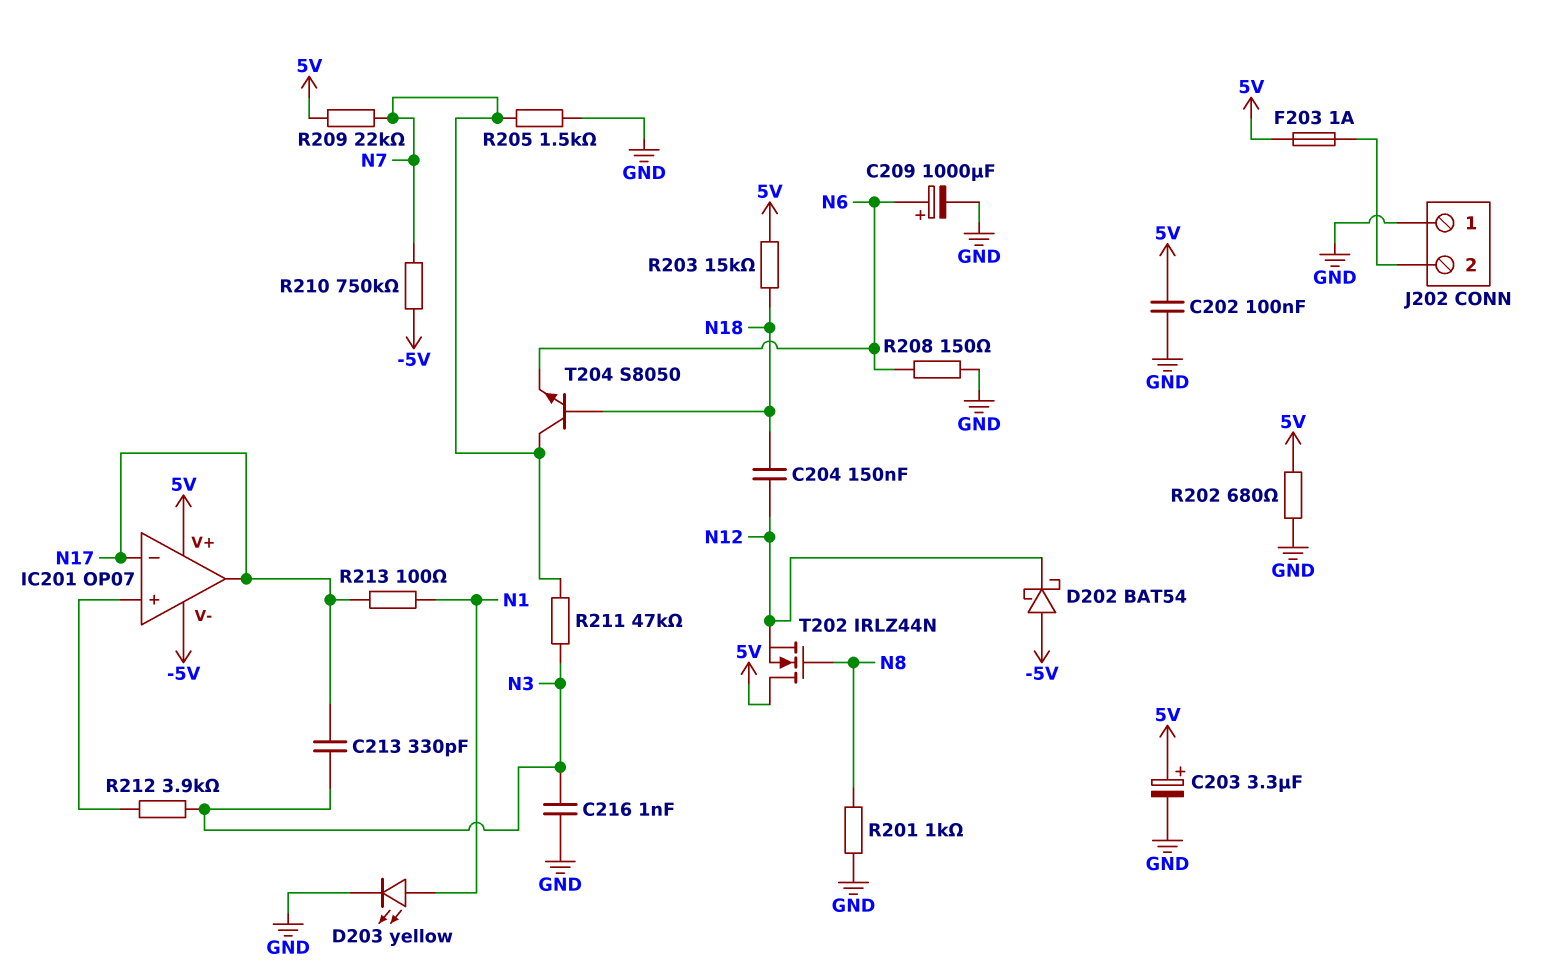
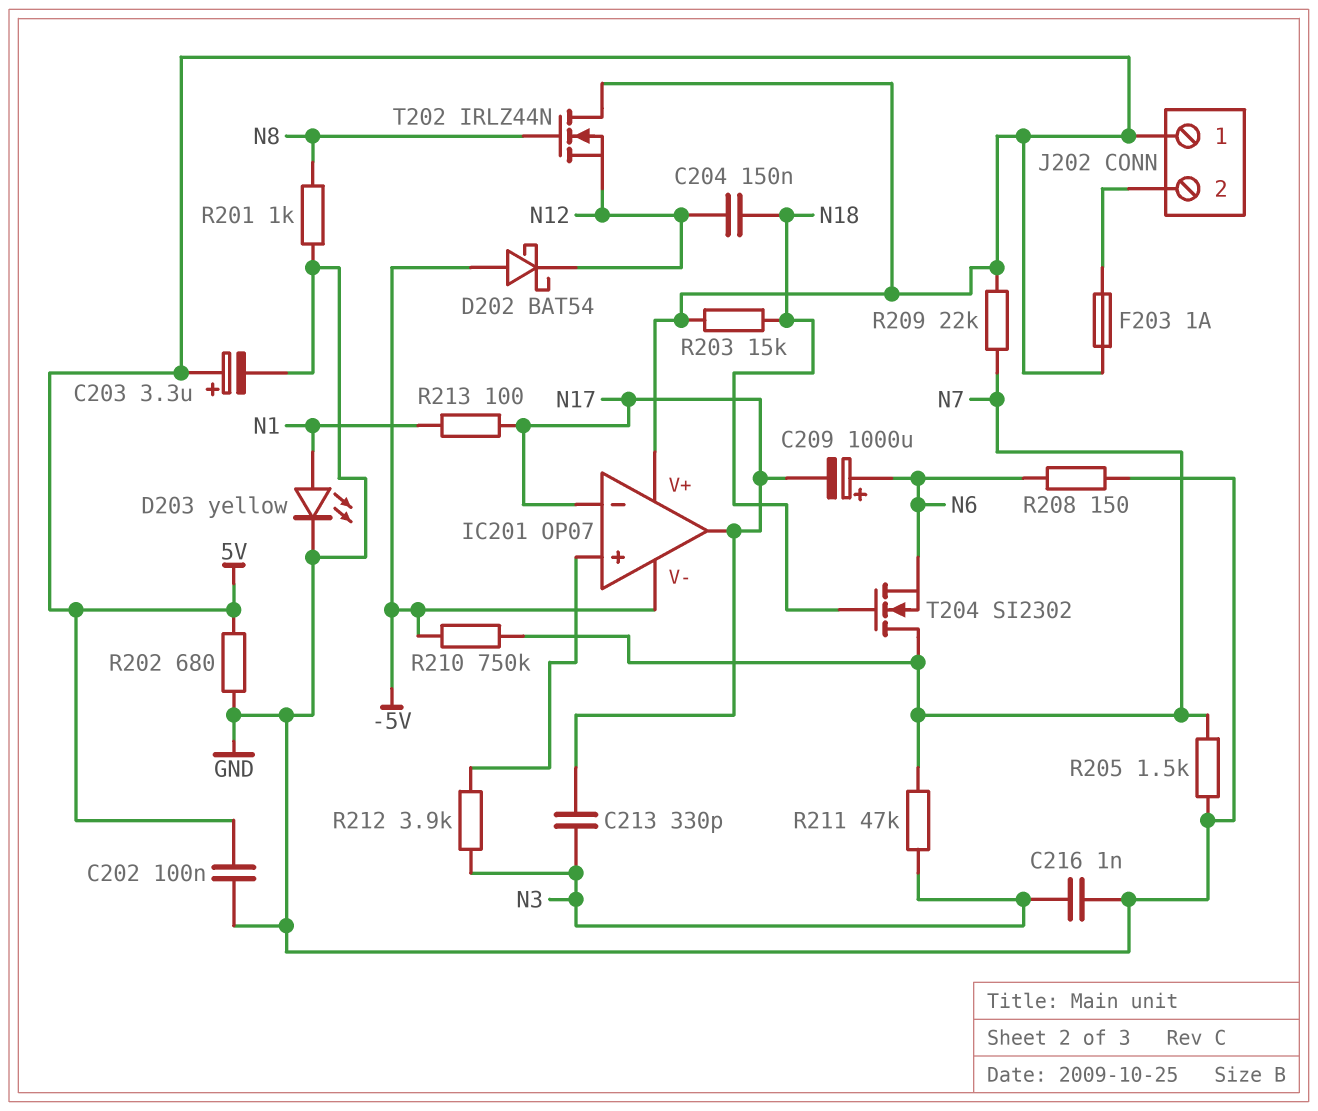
C209: 1000uF (plus N6, minus GND) -> 1000uF (plus N6, minus N17)
J202 pin 1: GND -> 5V
T204: NPN S8050 (B N18, C N7, E N6) -> NMOS SI2302 (G N18, D N7, S N6)

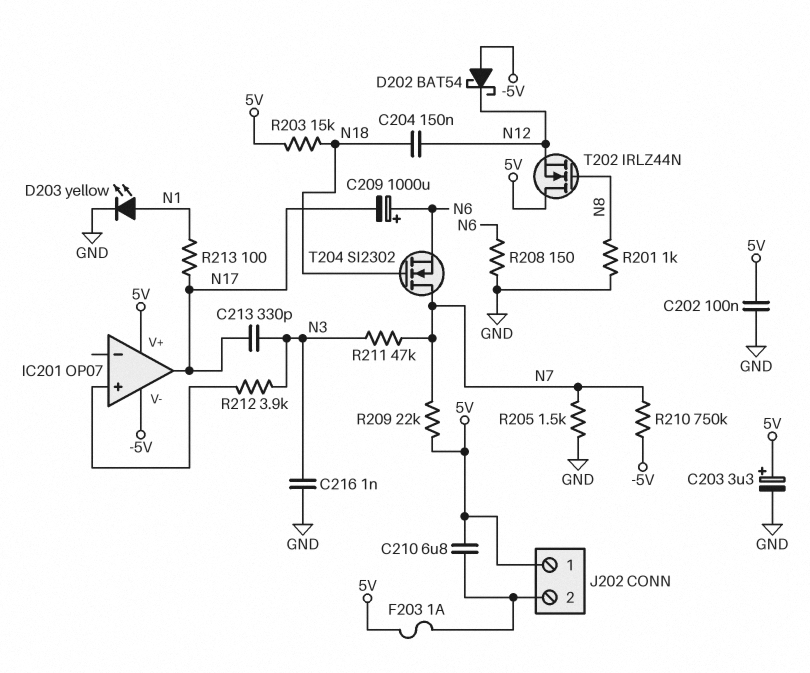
C210: none -> 6.8uF (5V, J202/2)
IC201 pin in-: N17 -> none
R202: 680 (5V, GND) -> none

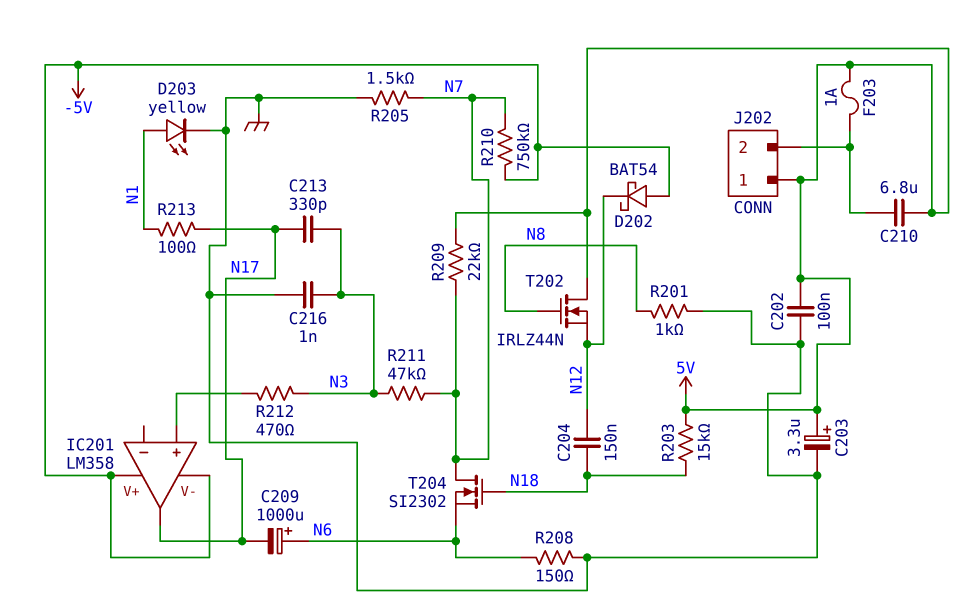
IC201: OP07 -> LM358
IC201 pin V+: 5V -> -5V
R212: 3.9k (IC201/in+, N3) -> 470 (IC201/in+, N3)

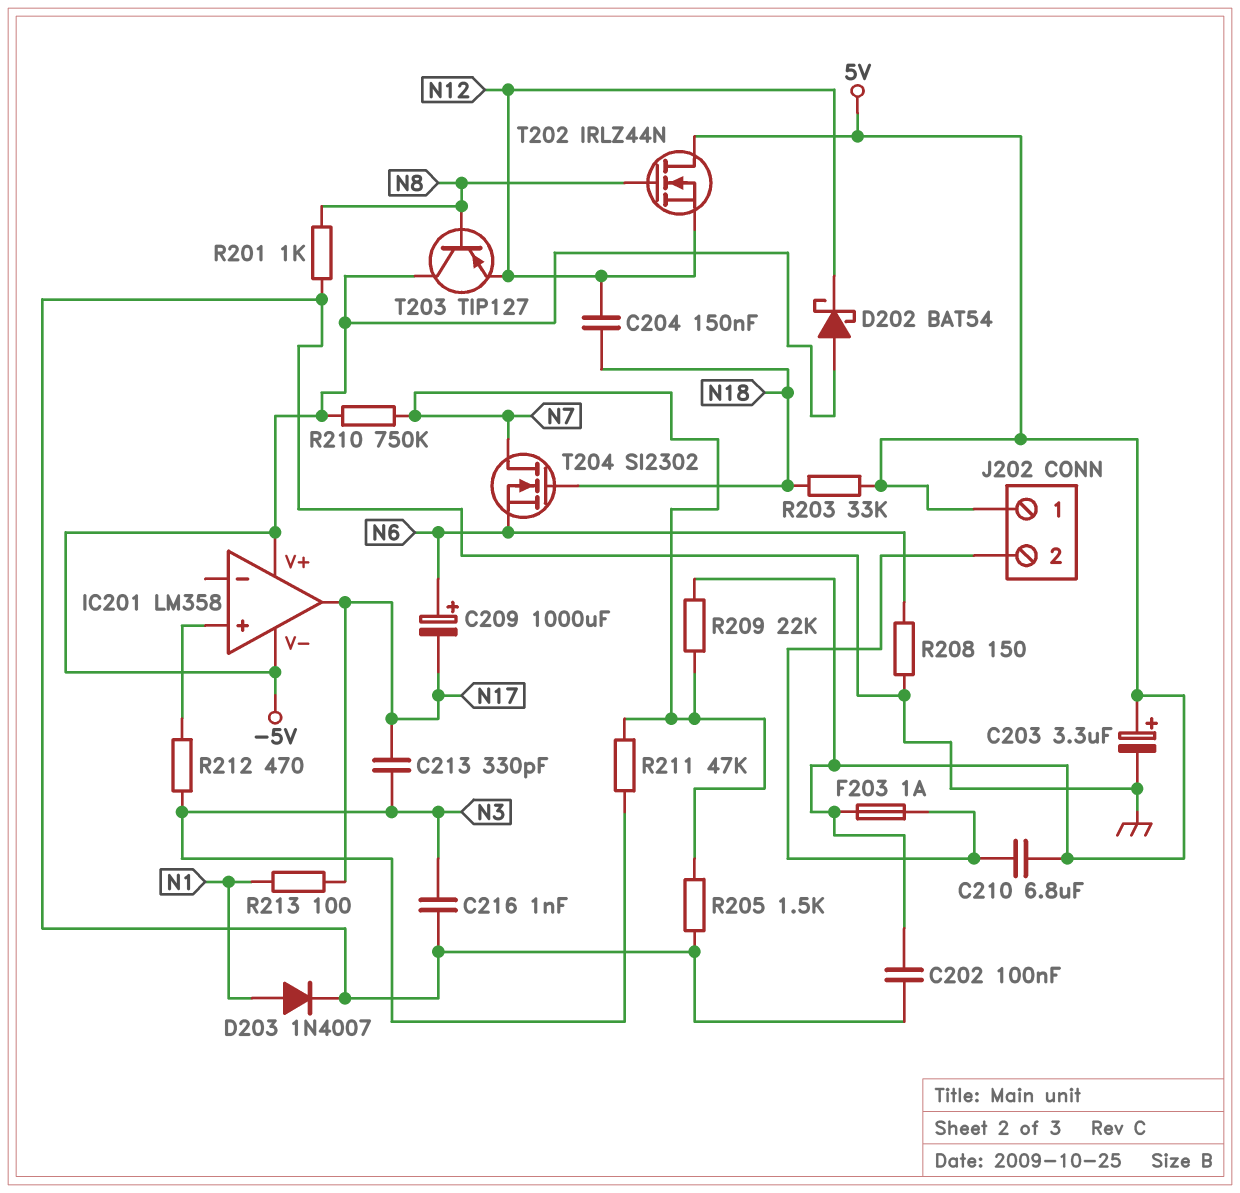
D203: LED yellow (A N1, K GND) -> diode 1N4007 (A N1, K GND)
R203: 15k (5V, N18) -> 33k (5V, N18)
T203: none -> PNP TIP127 (B N8, C -5V, E N12)

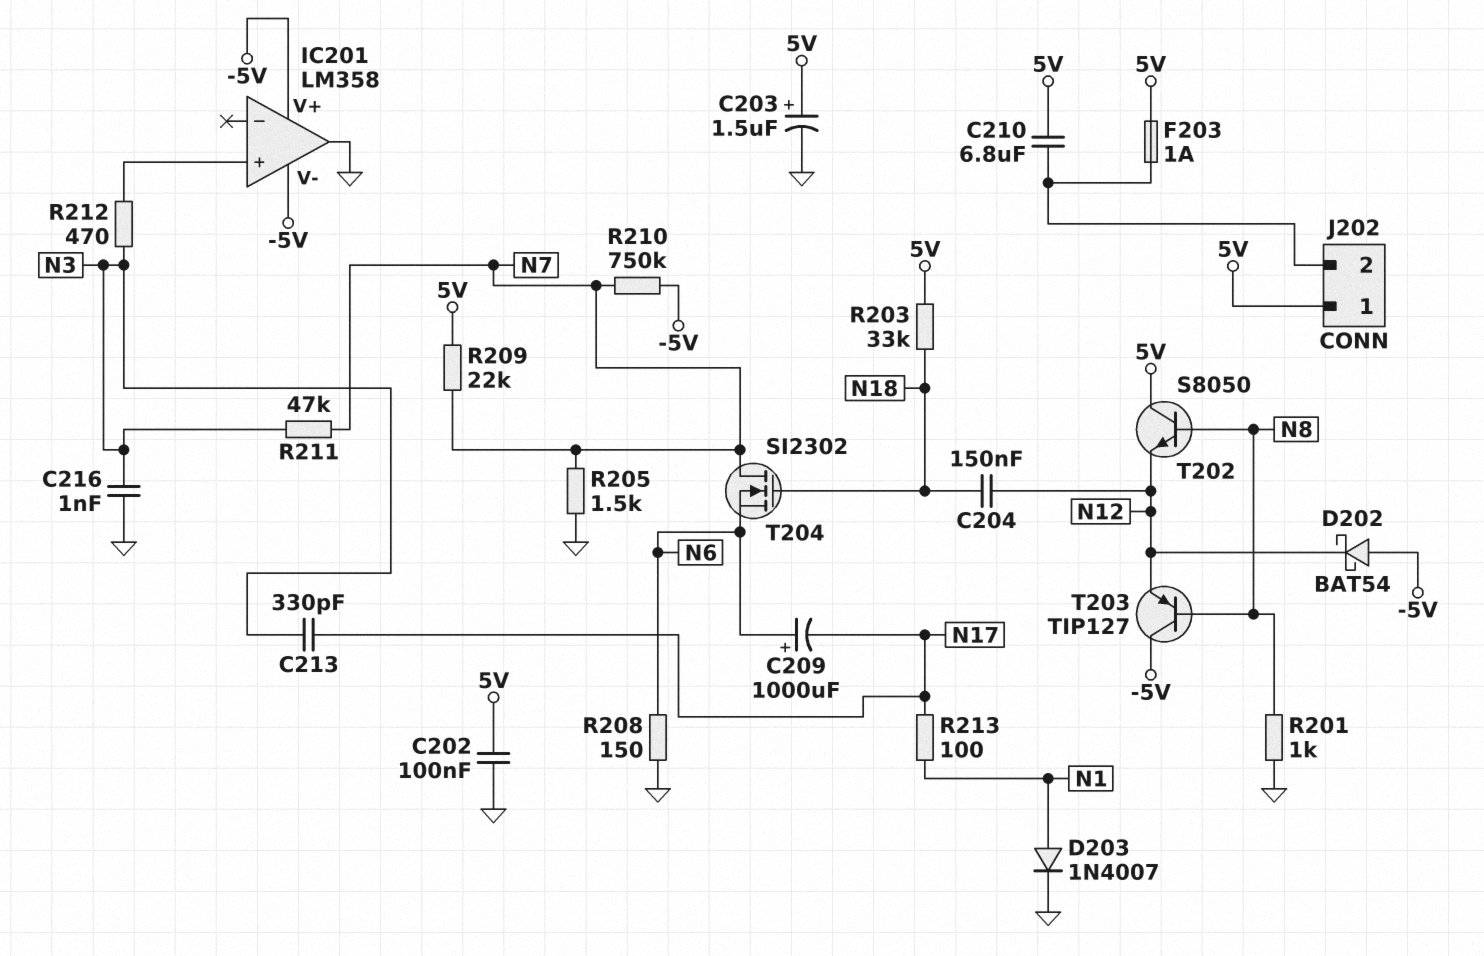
C203: 3.3uF (plus 5V, minus GND) -> 1.5uF (plus 5V, minus GND)
IC201 pin out: N17 -> GND
T202: NMOS IRLZ44N (G N8, D 5V, S N12) -> NPN S8050 (B N8, C 5V, E N12)

